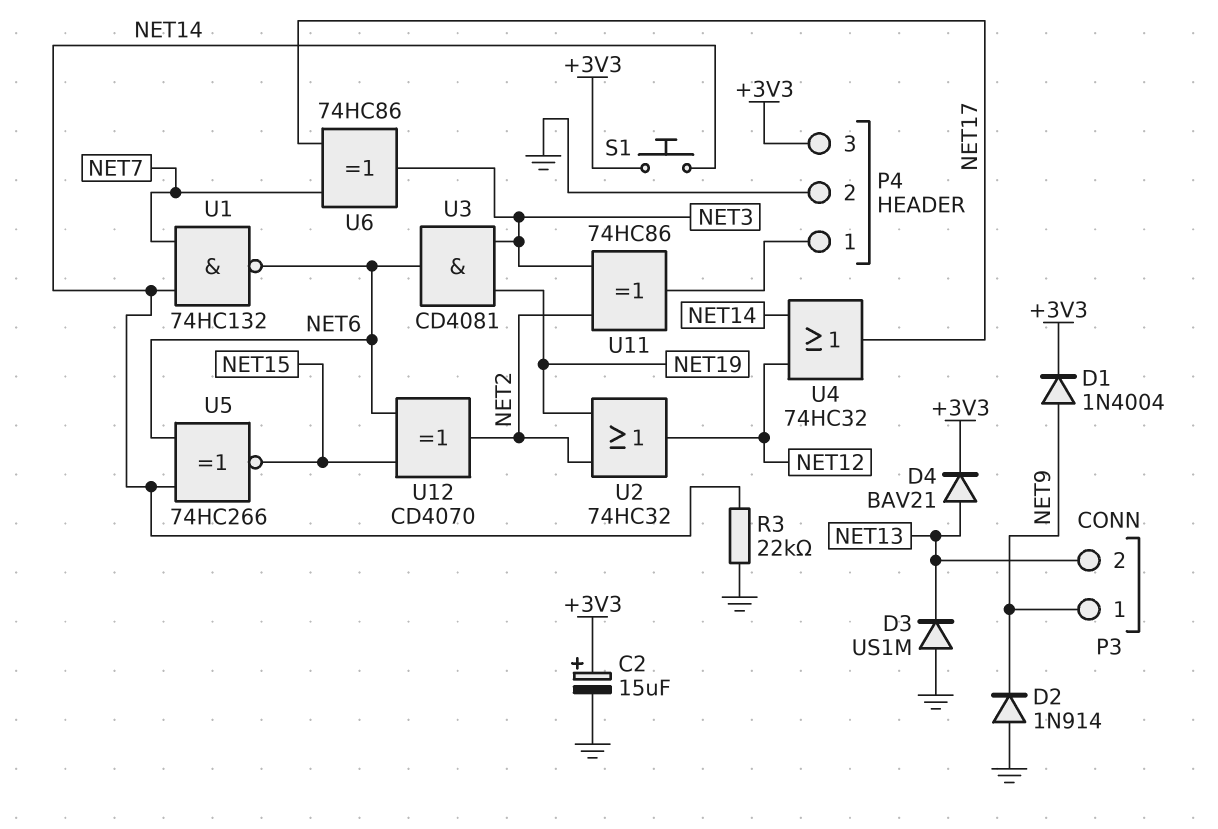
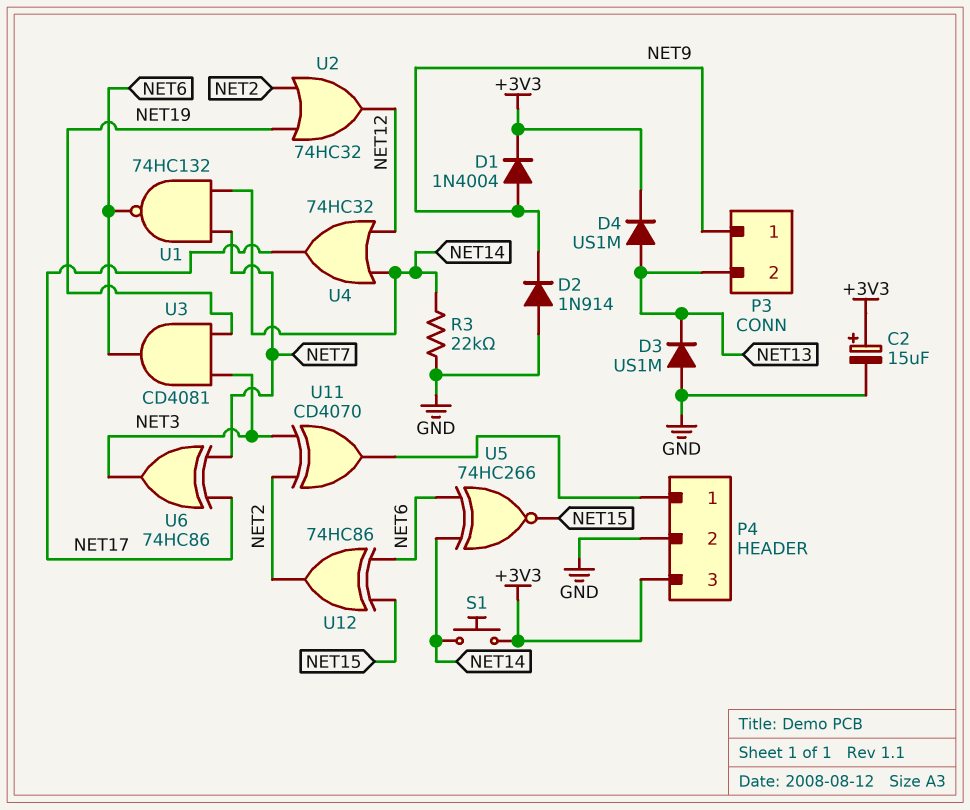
D4: diode BAV21 (A NET13, K +3V3) -> diode US1M (A NET13, K +3V3)
U11: XOR 74HC86 (in NET2, in NET3, out P4/1) -> XOR CD4070 (in NET2, in NET3, out P4/1)
U12: XOR CD4070 (in NET6, in NET15, out NET2) -> XOR 74HC86 (in NET6, in NET15, out NET2)

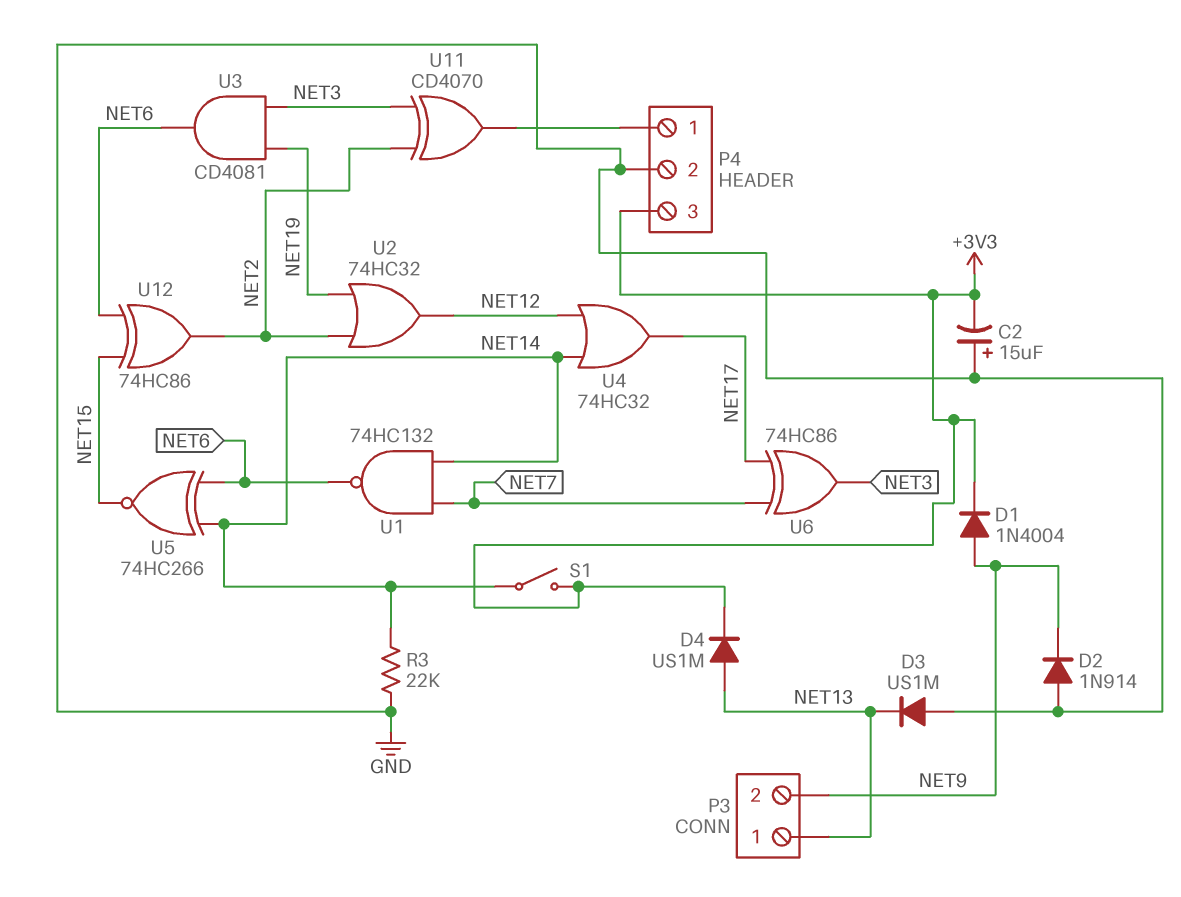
C2: 15uF (plus +3V3, minus GND) -> 15uF (plus GND, minus +3V3)
P3 pin 1: NET9 -> NET13
P3 pin 2: NET13 -> NET9
S1: button (+3V3, NET14) -> switch (+3V3, NET14)

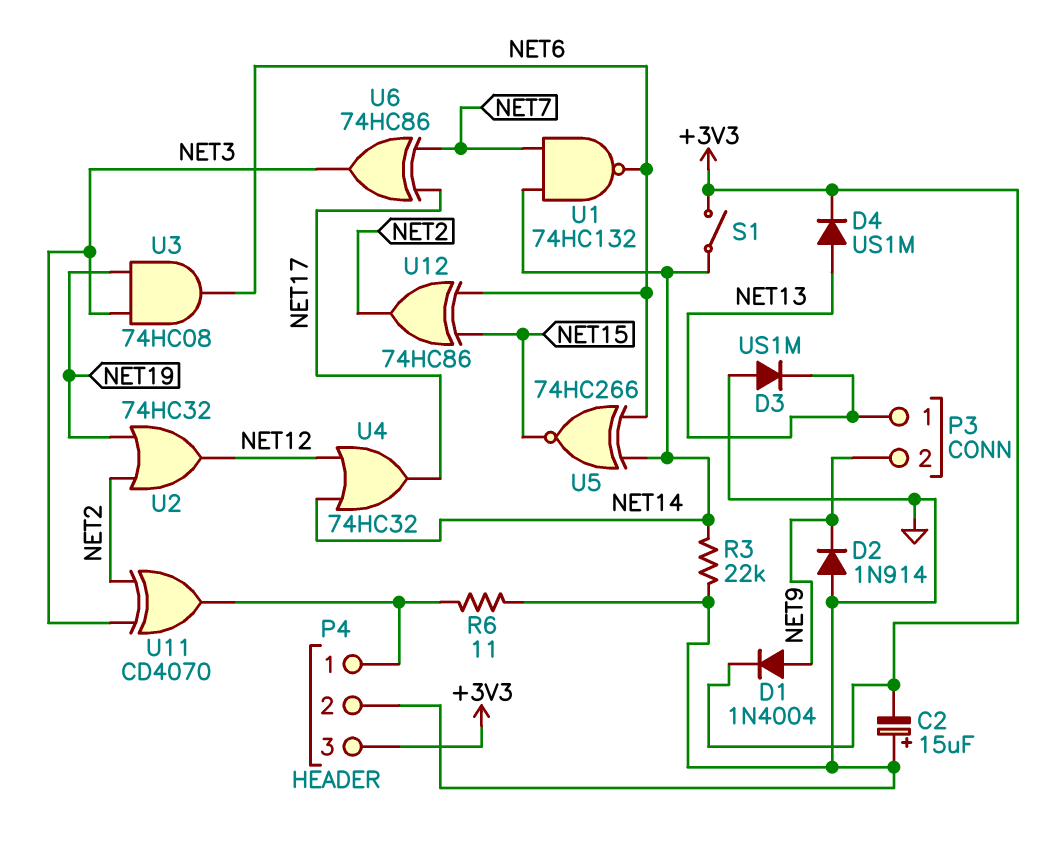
R6: none -> 11 (GND, P4/1)
U3: AND CD4081 (in NET3, in NET19, out NET6) -> AND 74HC08 (in NET3, in NET19, out NET6)

